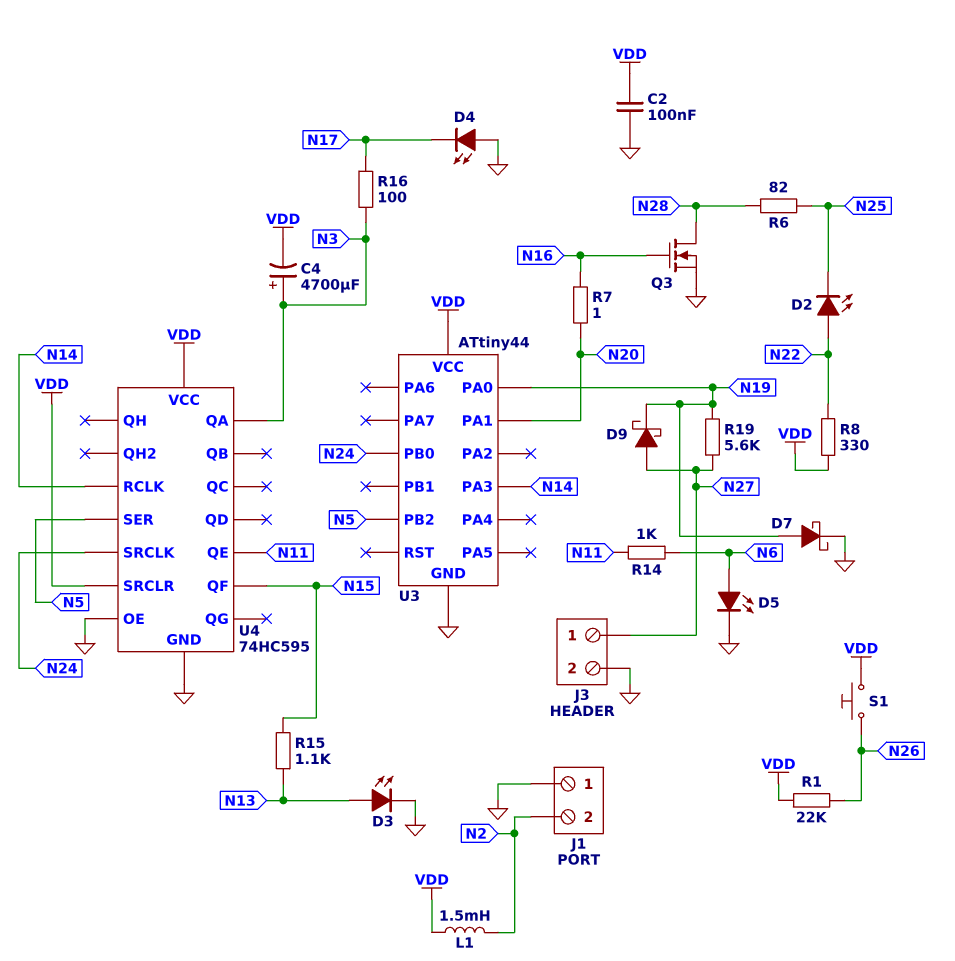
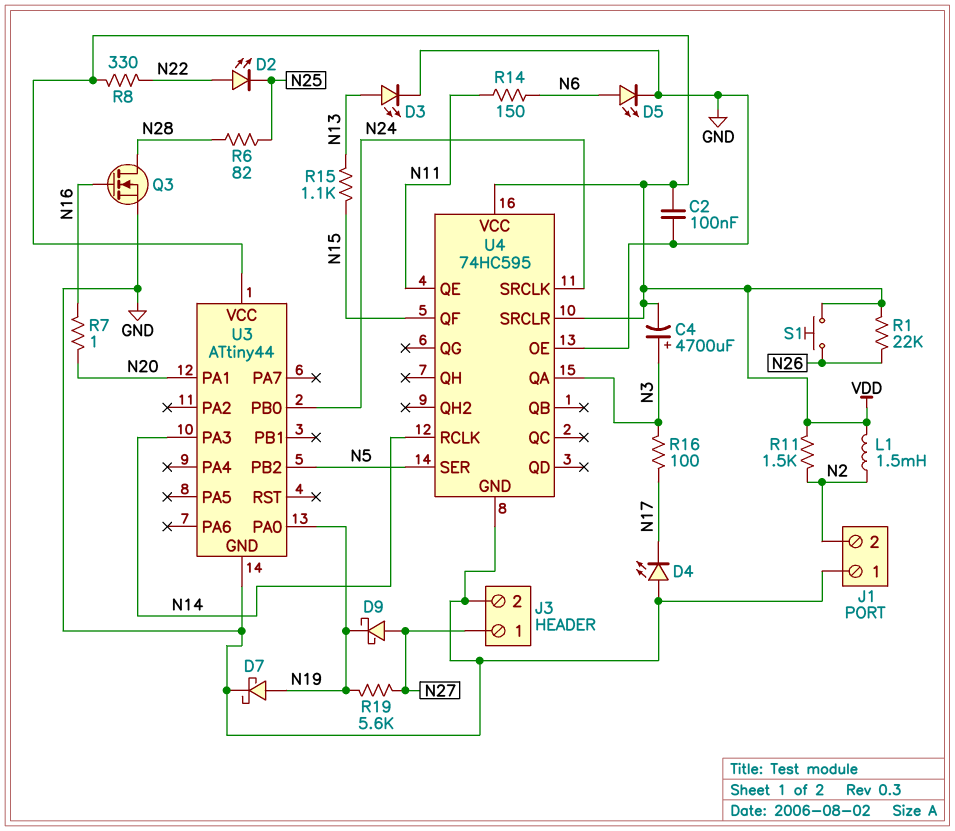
R11: none -> 1.5k (N2, VDD)
R14: 1k (N6, N11) -> 150 (N6, N11)

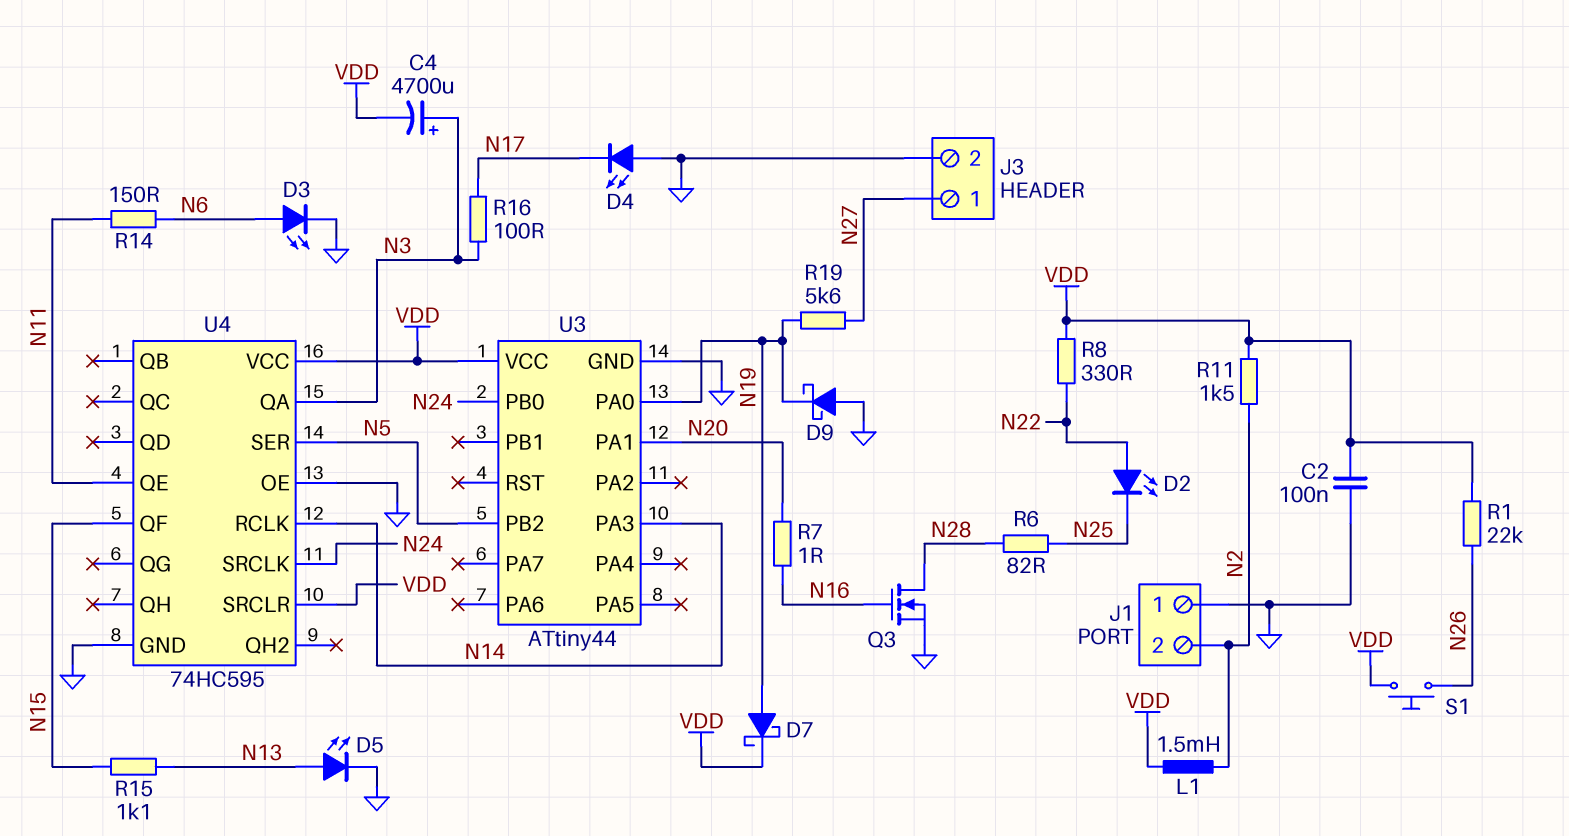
D3: LED (A N13, K GND) -> LED (A N6, K GND)
D5: LED (A N6, K GND) -> LED (A N13, K GND)
D7: schottky (A N19, K GND) -> schottky (A N19, K VDD)
D9: schottky (A N27, K N19) -> schottky (A GND, K N19)

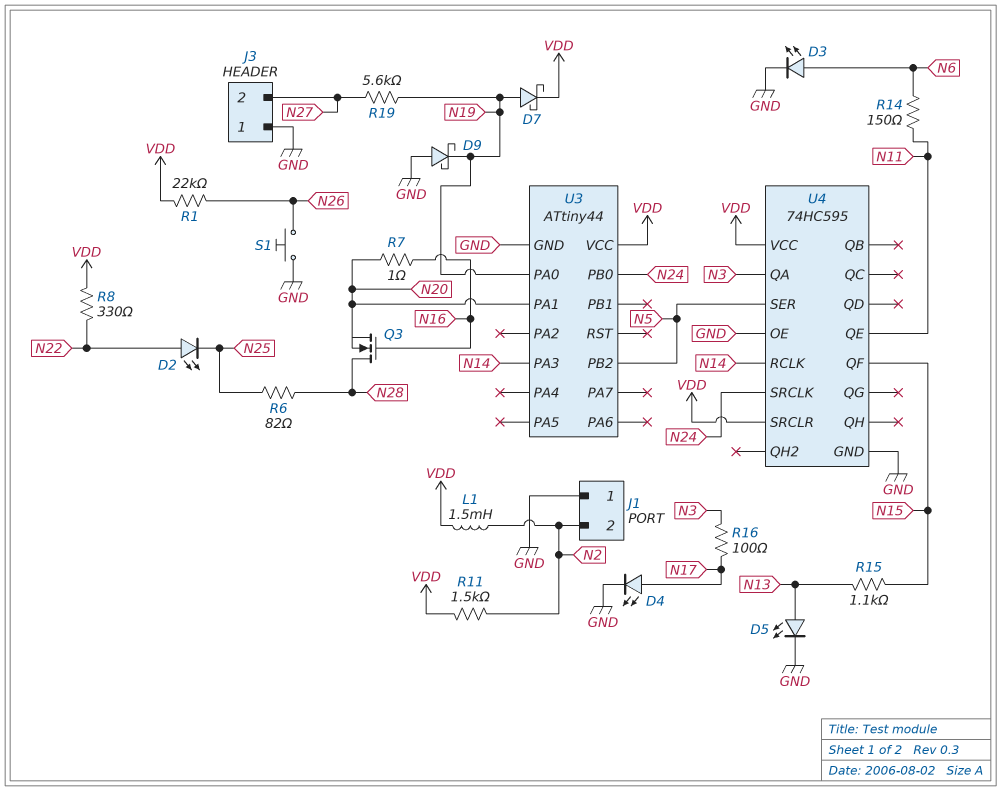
C2: 100nF (GND, VDD) -> none
C4: 4700uF (plus N3, minus VDD) -> none
D4: LED (A GND, K N17) -> LED (A N17, K GND)
J3 pin 1: N27 -> GND
J3 pin 2: GND -> N27
Q3: NMOS (G N16, D N28, S GND) -> NMOS (G N16, D N28, S N20)
S1: button (N26, VDD) -> button (GND, N26)

